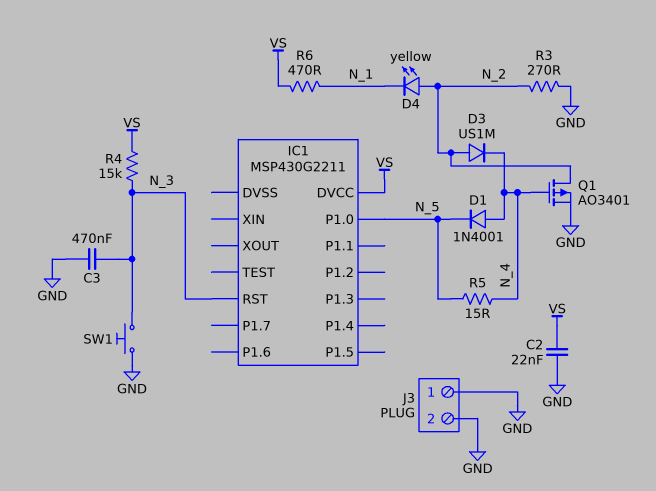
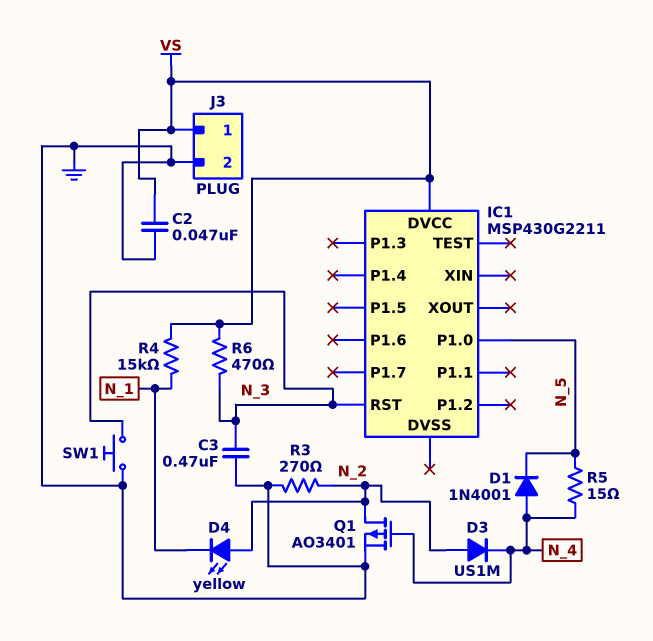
C2: 22nF (GND, VS) -> 47nF (GND, VS)
J3 pin 1: GND -> VS
R4: 15k (N_3, VS) -> 15k (N_1, VS)
R6: 470 (N_1, VS) -> 470 (N_3, VS)

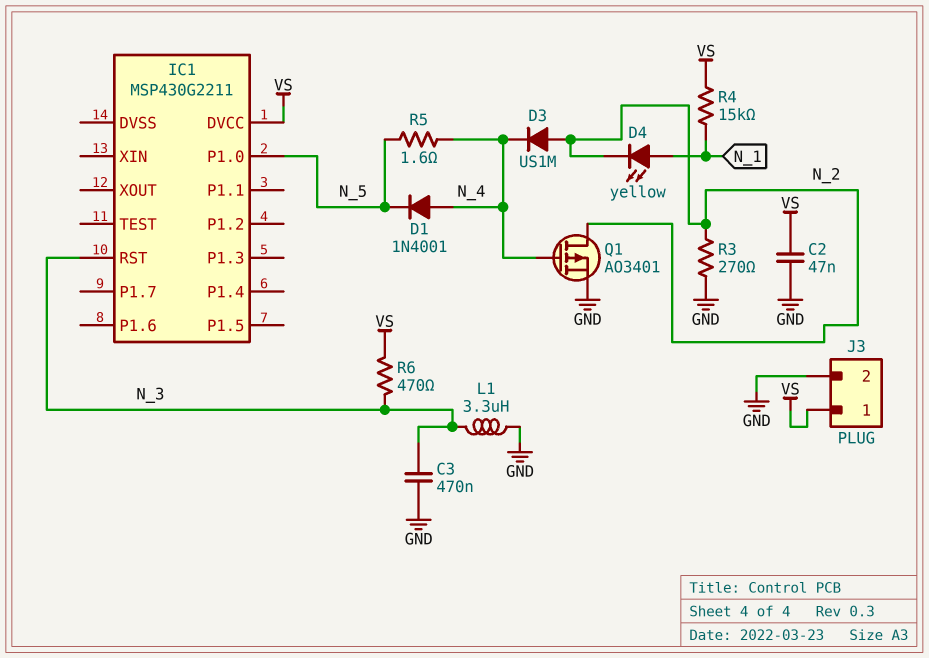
D4: LED yellow (A N_2, K N_1) -> LED yellow (A N_1, K N_2)
L1: none -> 3.3uH (GND, N_3)
R5: 15 (N_4, N_5) -> 1.6 (N_4, N_5)
SW1: button (GND, N_3) -> none

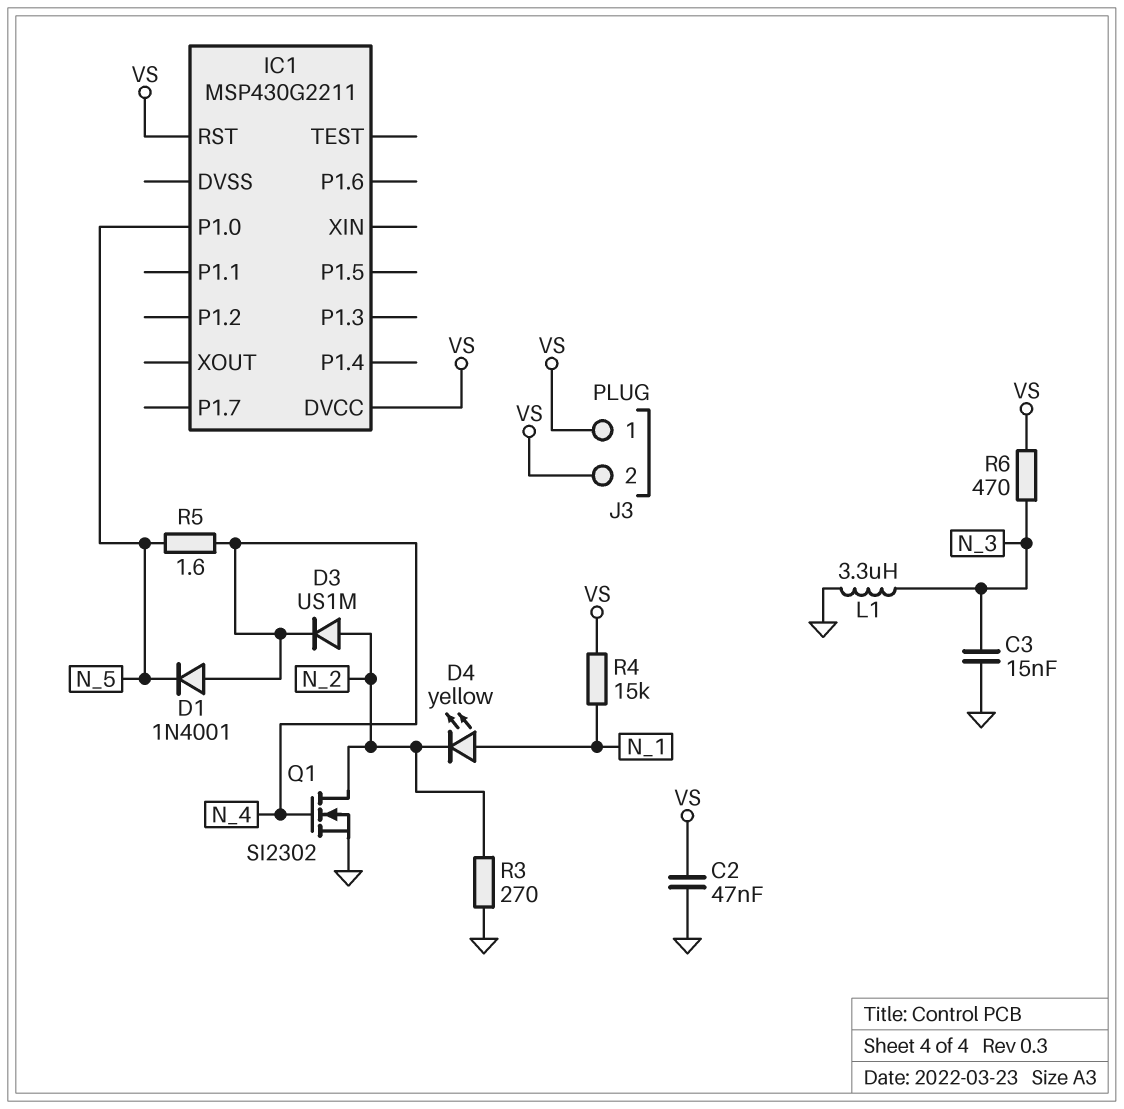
C3: 470nF (GND, N_3) -> 15nF (GND, N_3)
IC1 pin RST: N_3 -> VS
J3 pin 2: GND -> VS
Q1: PMOS AO3401 (G N_4, D N_2, S GND) -> NMOS SI2302 (G N_4, D N_2, S GND)

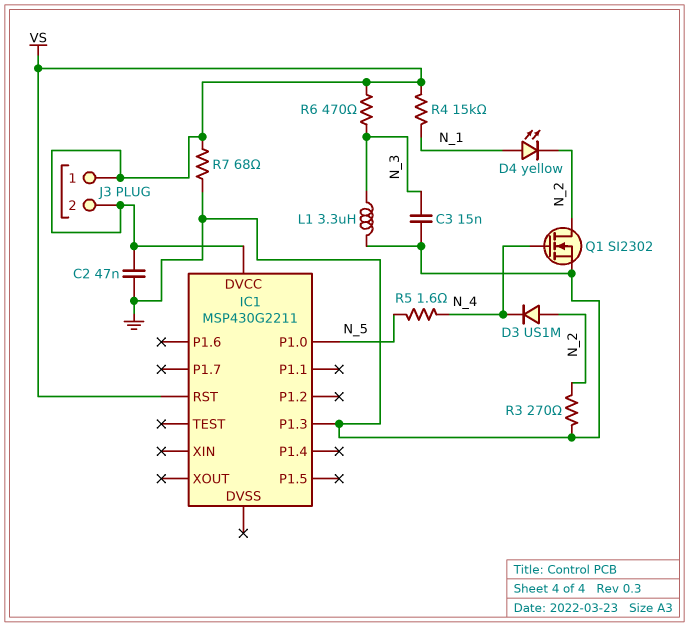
D1: diode 1N4001 (A N_4, K N_5) -> none
IC1 pin P1.3: none -> GND
R7: none -> 68 (GND, VS)

